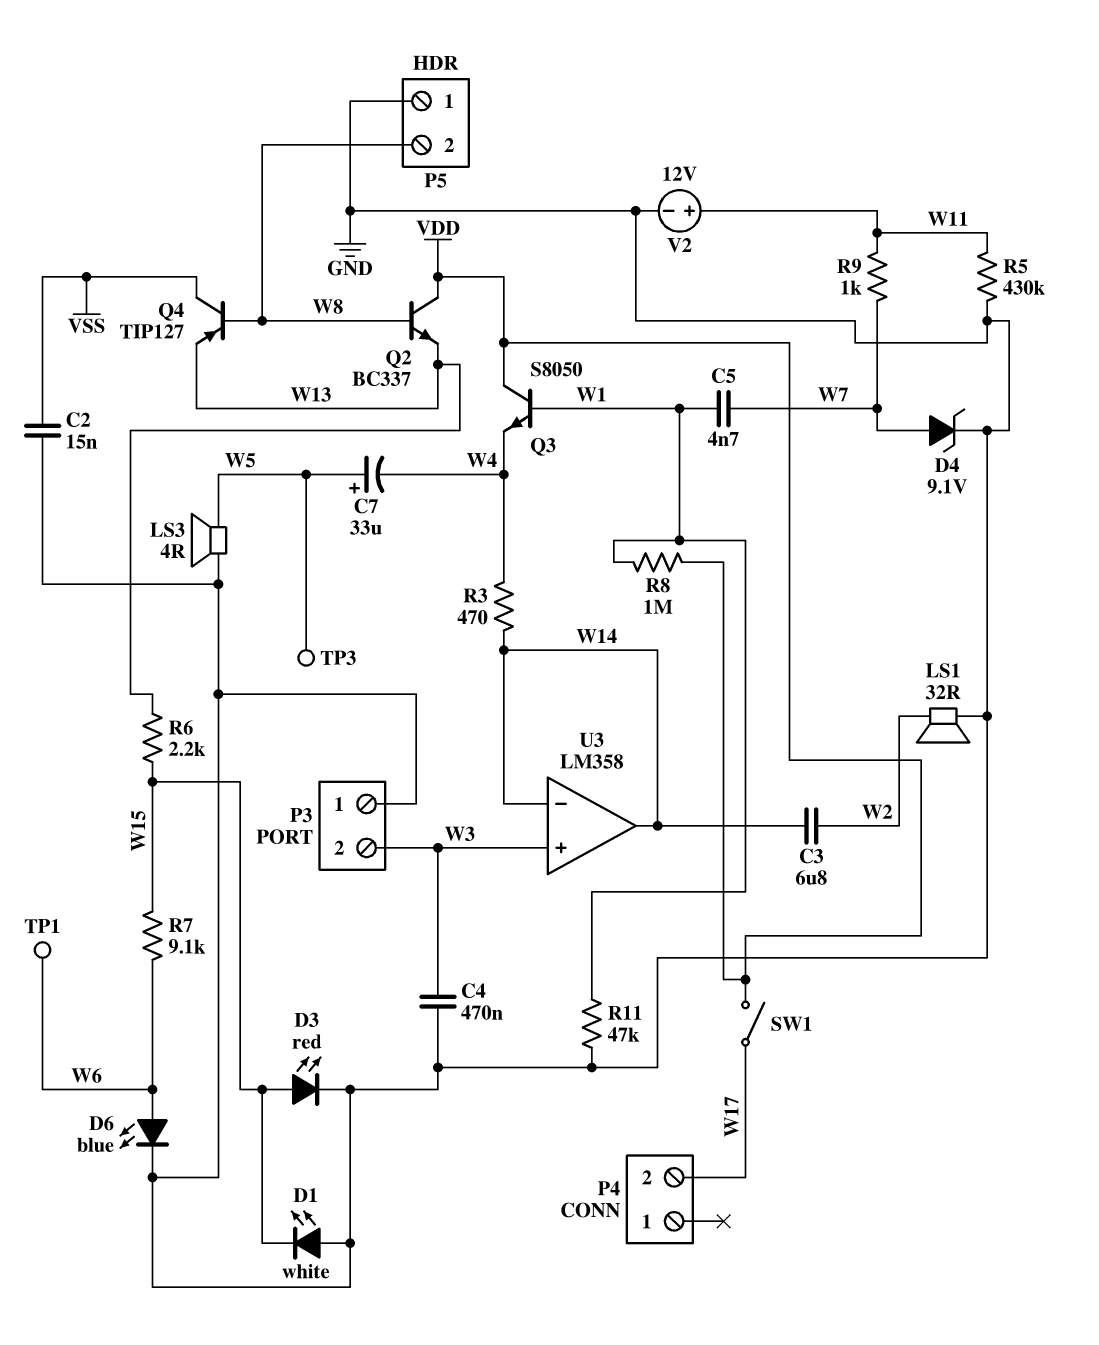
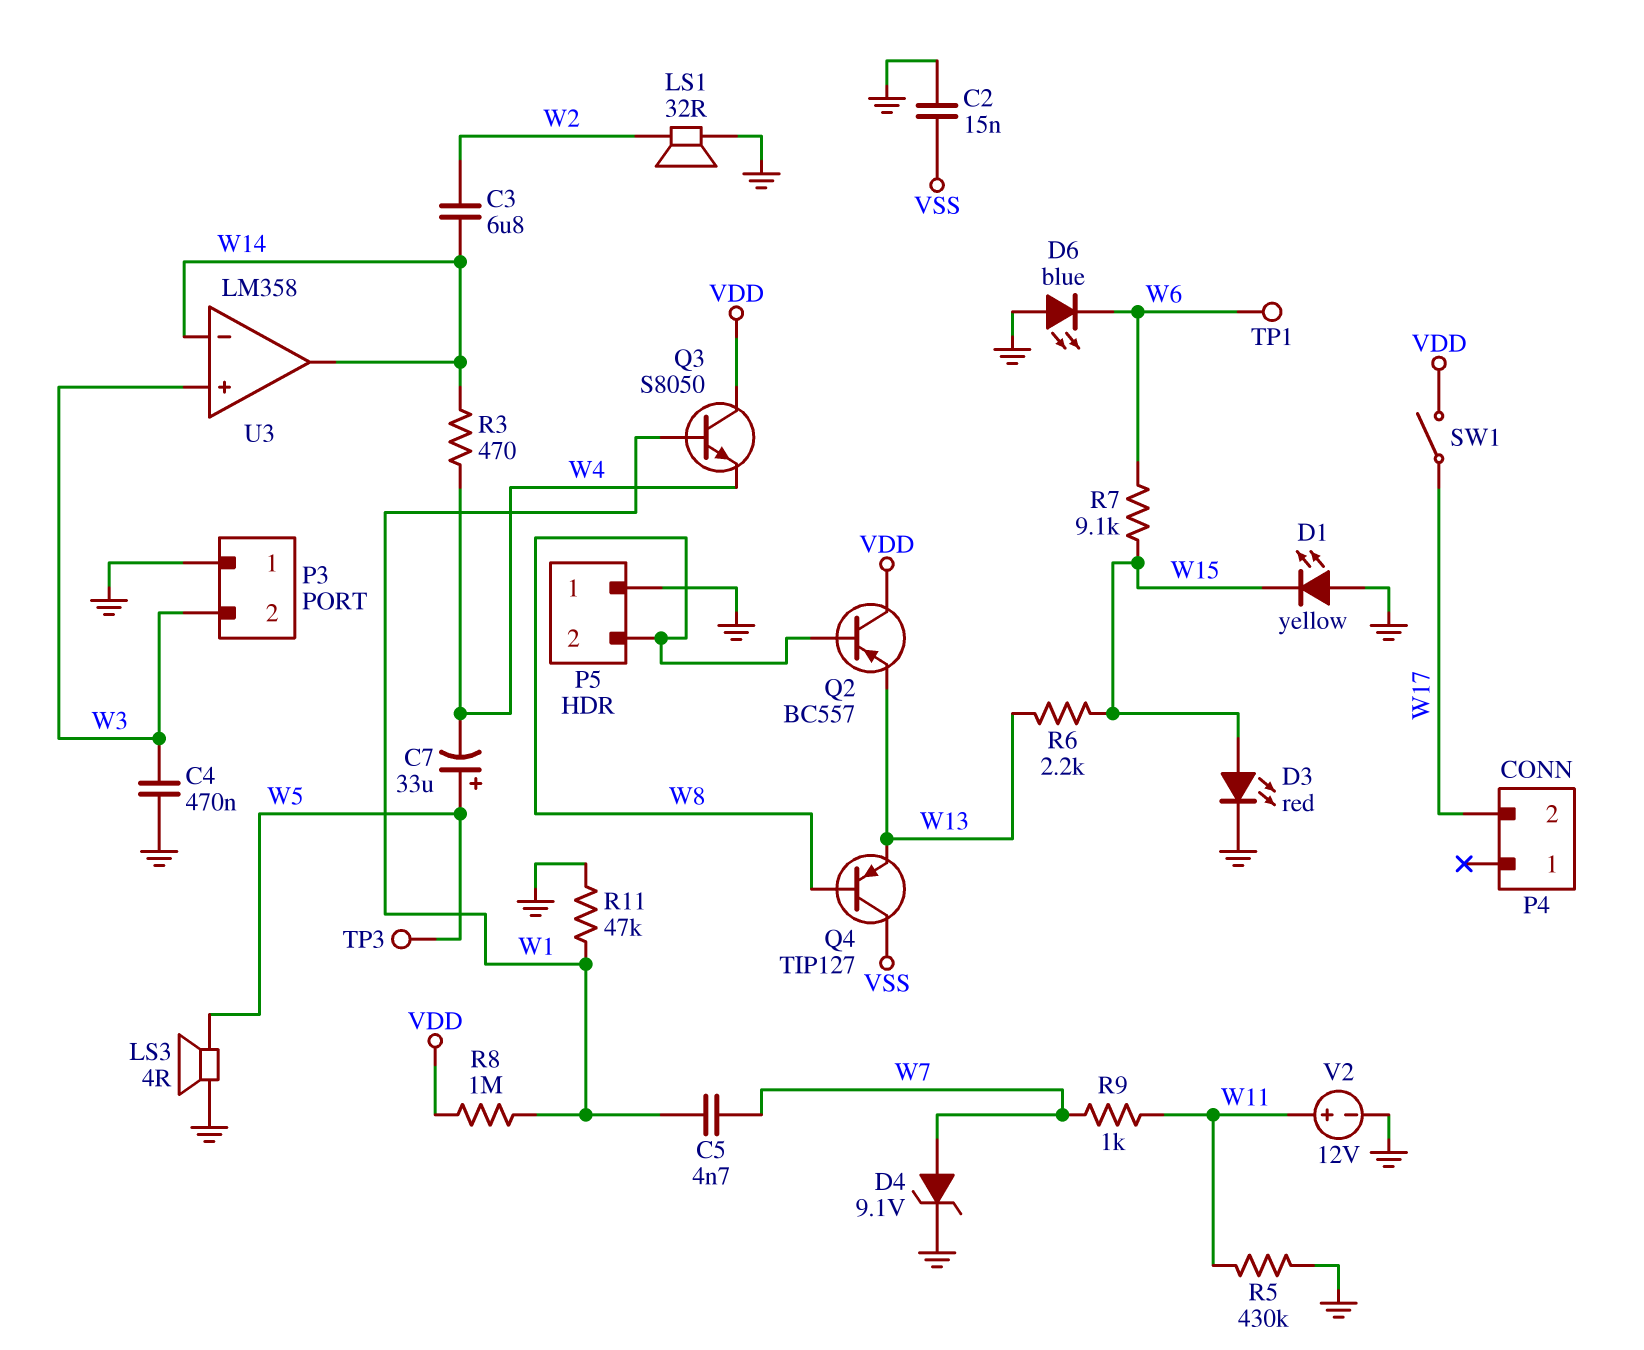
D1: LED white (A GND, K W15) -> LED yellow (A GND, K W15)
D6: LED blue (A W6, K GND) -> LED blue (A GND, K W6)
Q2: NPN BC337 (B W8, C VDD, E W13) -> PNP BC557 (B W8, C VDD, E W13)

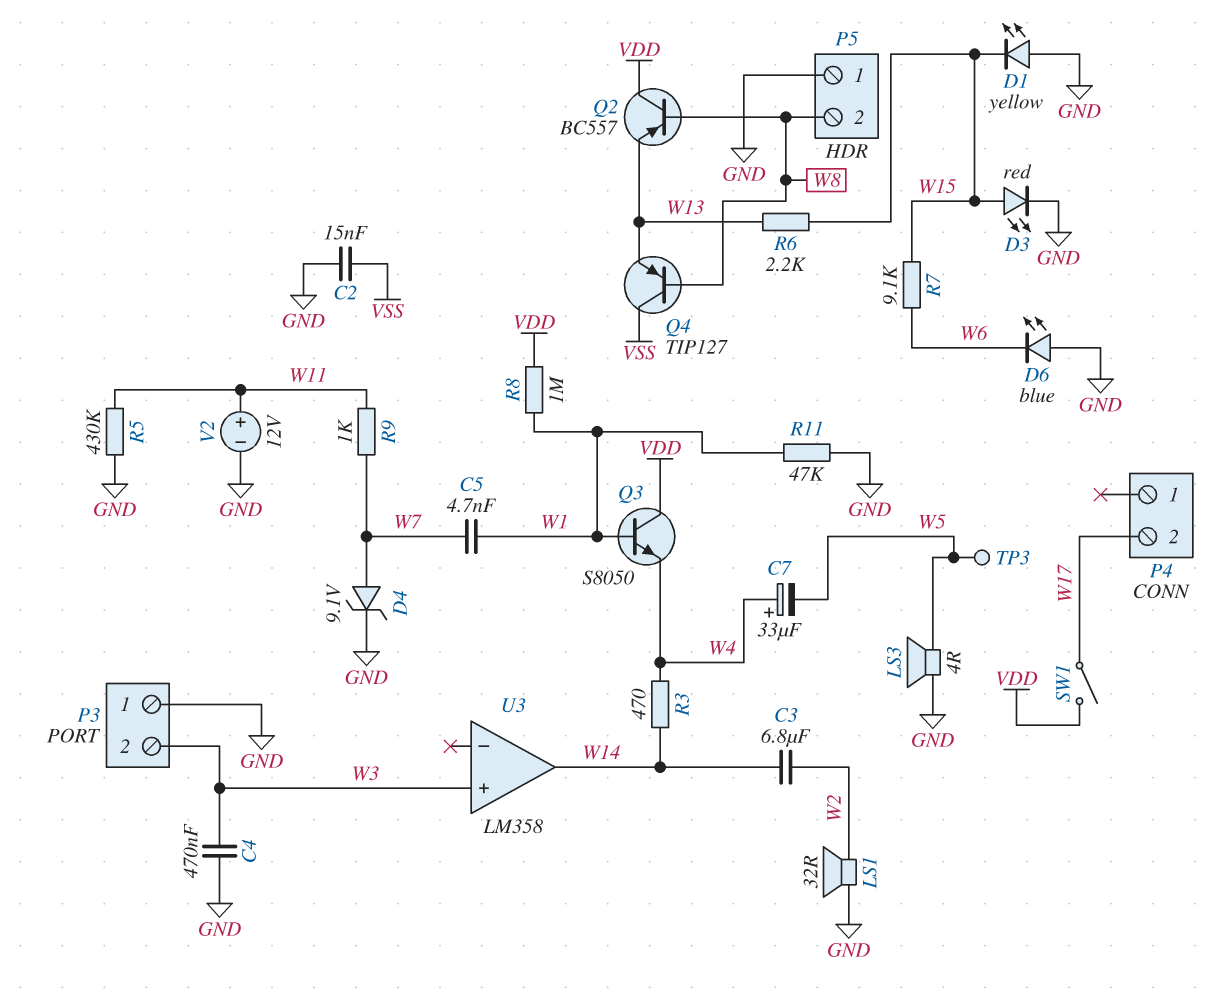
C7: 33uF (plus W5, minus W4) -> 33uF (plus W4, minus W5)
TP1: test point (W6) -> none
U3 pin in-: W14 -> none

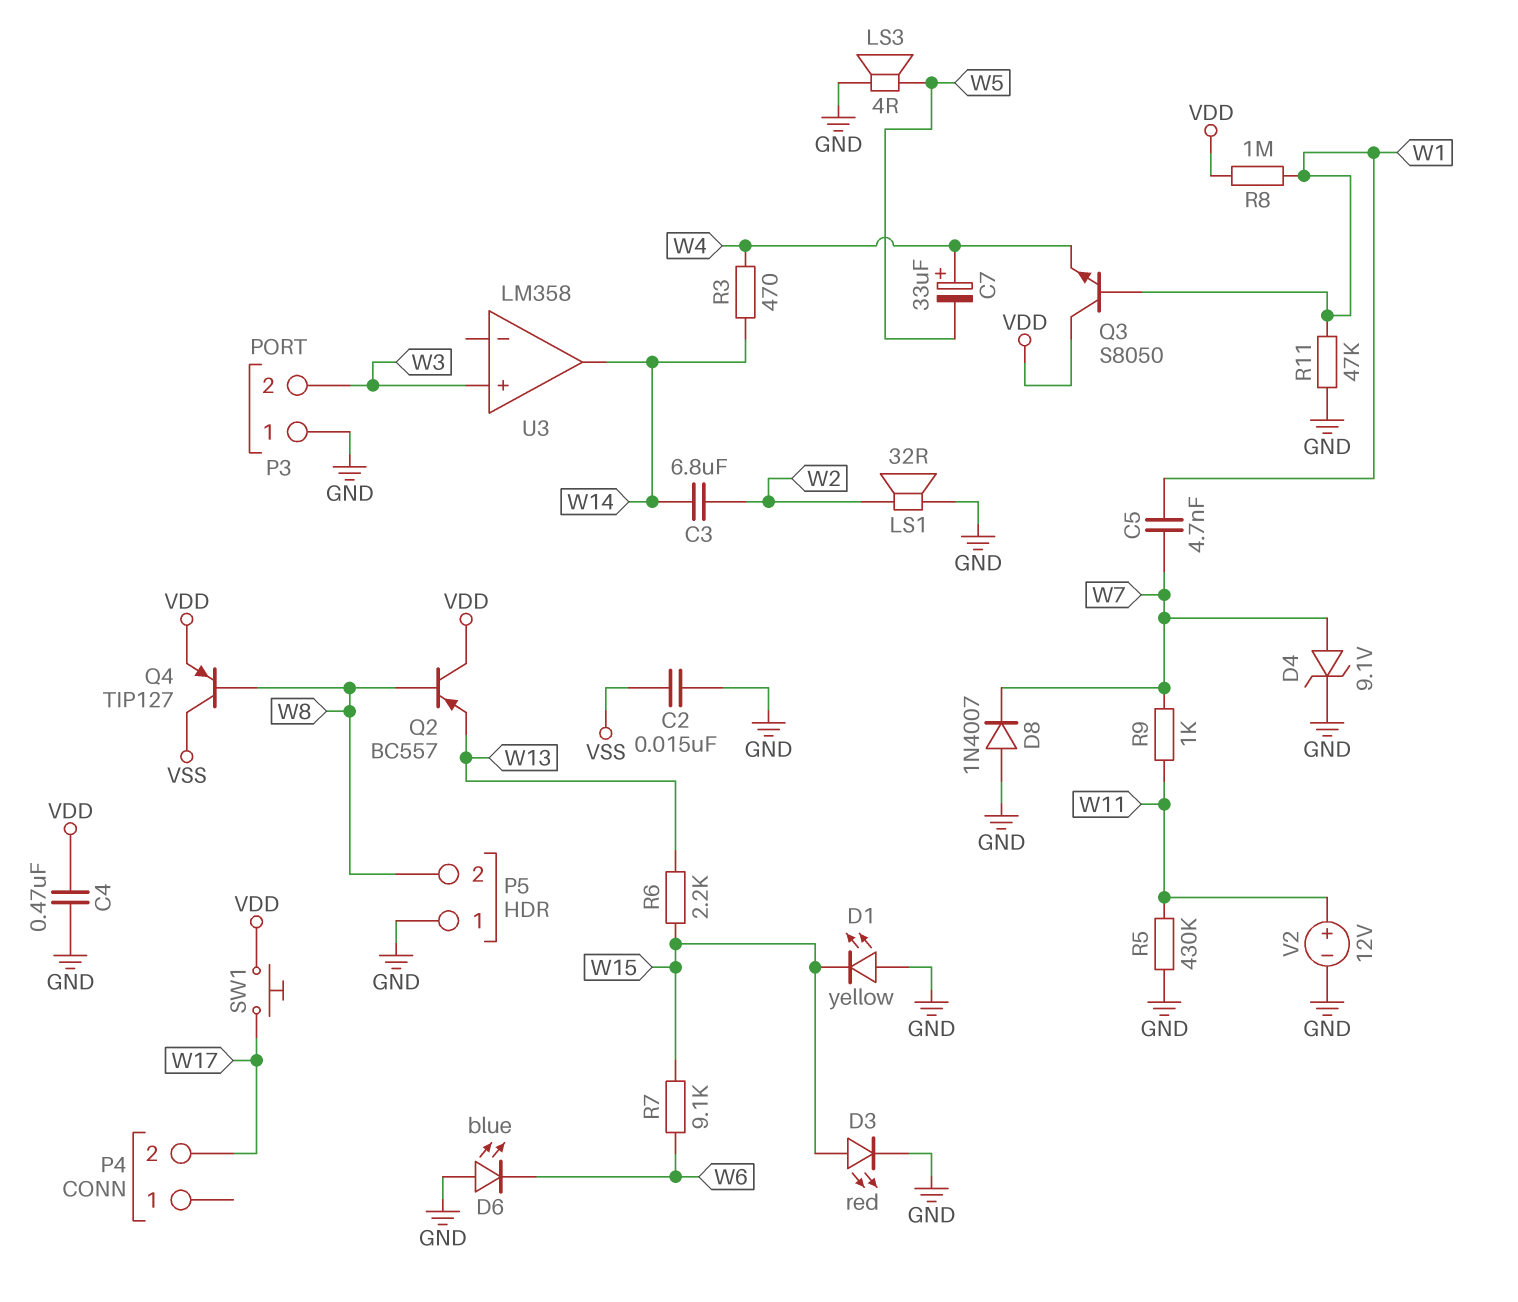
C4: 470nF (GND, W3) -> 470nF (GND, VDD)
D8: none -> diode 1N4007 (A GND, K W7)
Q4: PNP TIP127 (B W8, C VSS, E W13) -> PNP TIP127 (B W8, C VSS, E VDD)
SW1: switch (VDD, W17) -> button (VDD, W17)
TP3: test point (W5) -> none

